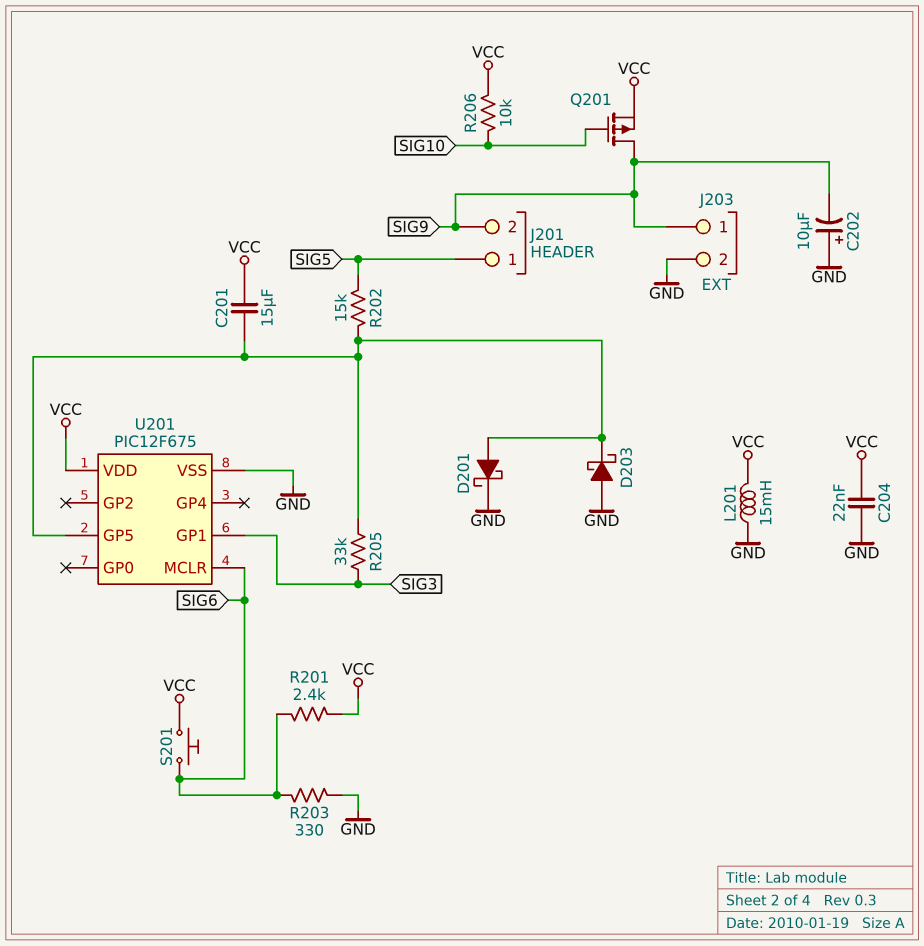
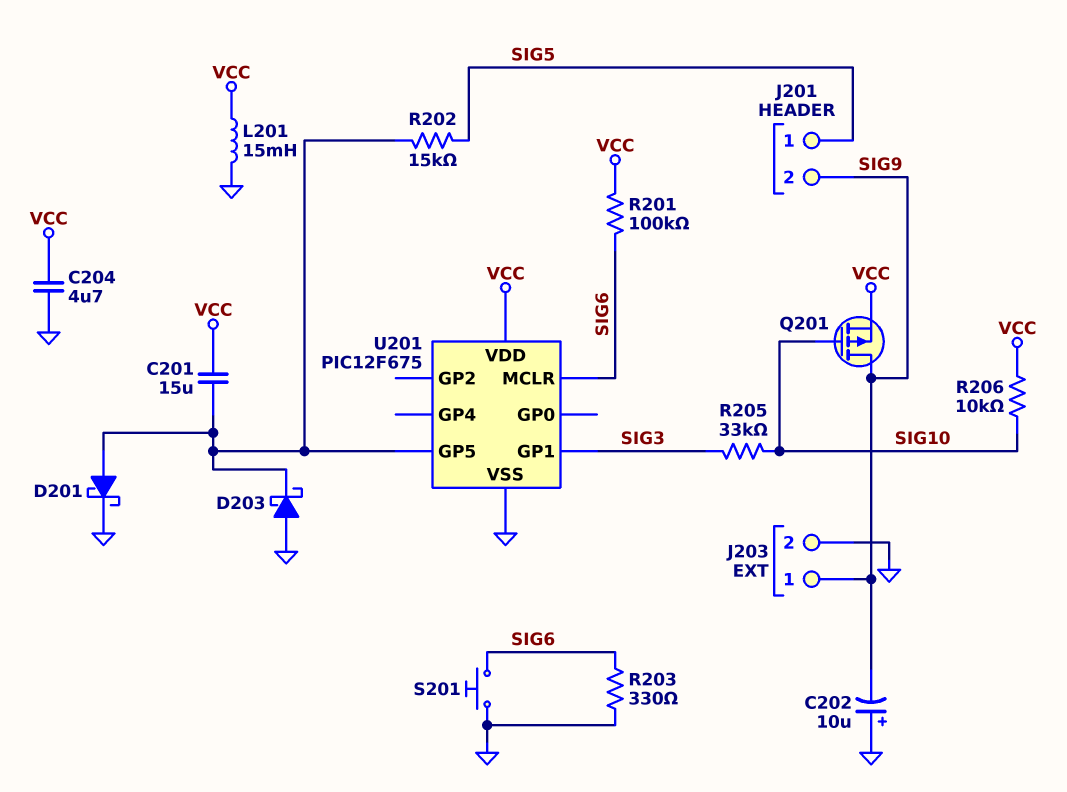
C204: 22nF (GND, VCC) -> 4.7uF (GND, VCC)
R201: 2.4k (SIG6, VCC) -> 100k (SIG6, VCC)
R205: 33k (SIG3, U201/GP5) -> 33k (SIG3, SIG10)
S201: button (SIG6, VCC) -> button (GND, SIG6)

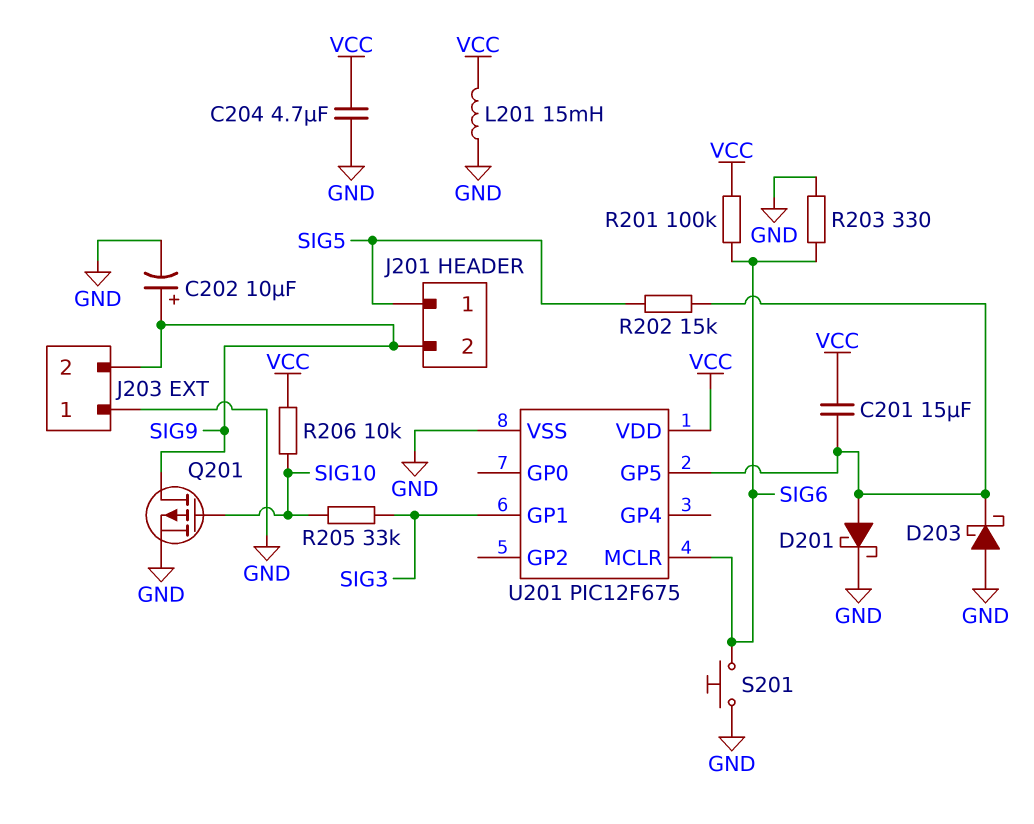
C202: 10uF (plus GND, minus SIG9) -> 10uF (plus SIG9, minus GND)
J203 pin 1: SIG9 -> GND
J203 pin 2: GND -> SIG9
Q201: PMOS (G SIG10, D SIG9, S VCC) -> PMOS (G SIG10, D SIG9, S GND)

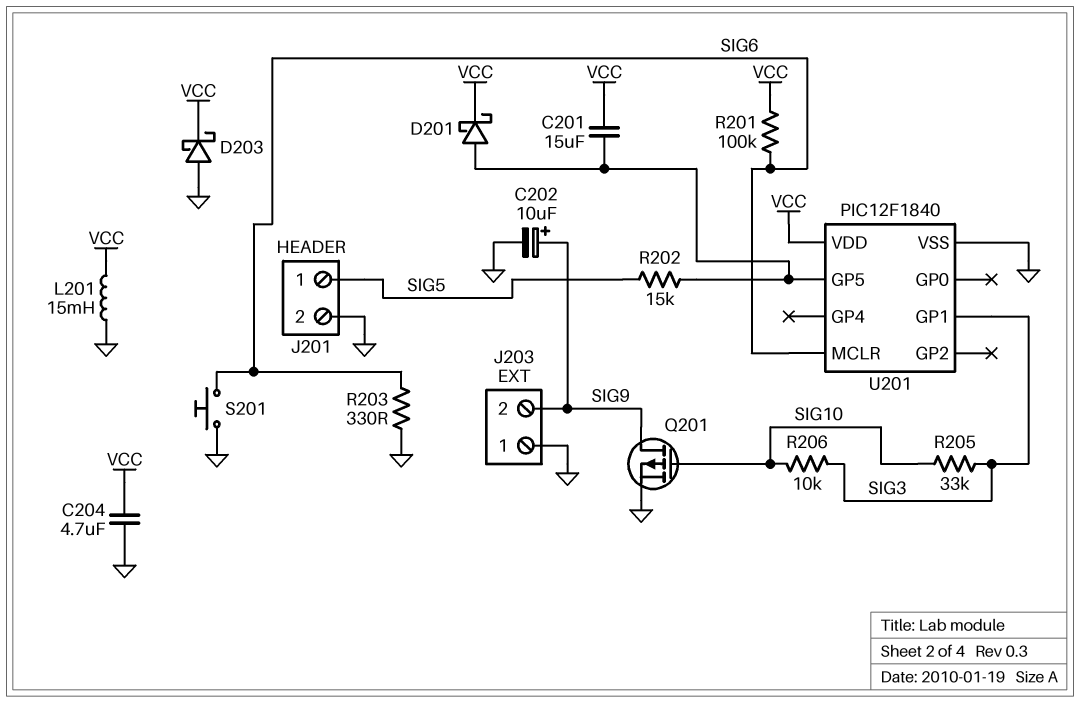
D201: schottky (A U201/GP5, K GND) -> schottky (A U201/GP5, K VCC)
D203: schottky (A GND, K U201/GP5) -> schottky (A GND, K VCC)
J201 pin 2: SIG9 -> GND
R206: 10k (SIG10, VCC) -> 10k (SIG3, SIG10)
U201: PIC12F675 -> PIC12F1840

